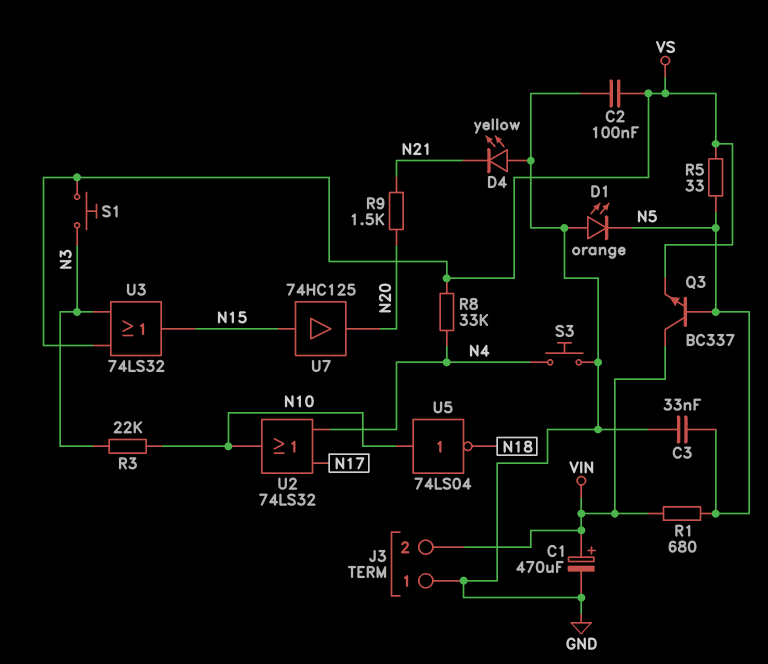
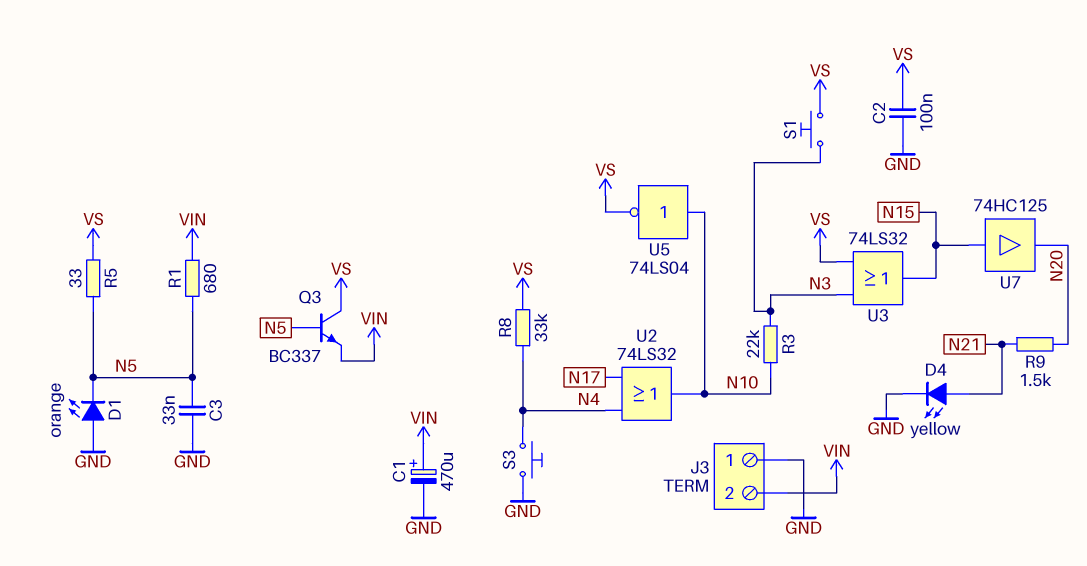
D4: LED yellow (A GND, K N21) -> LED yellow (A N21, K GND)
Q3: NPN BC337 (B N5, C VIN, E VS) -> NPN BC337 (B N5, C VS, E VIN)
U5: NOT 74LS04 (in N10, out N18) -> NOT 74LS04 (in N10, out VS)

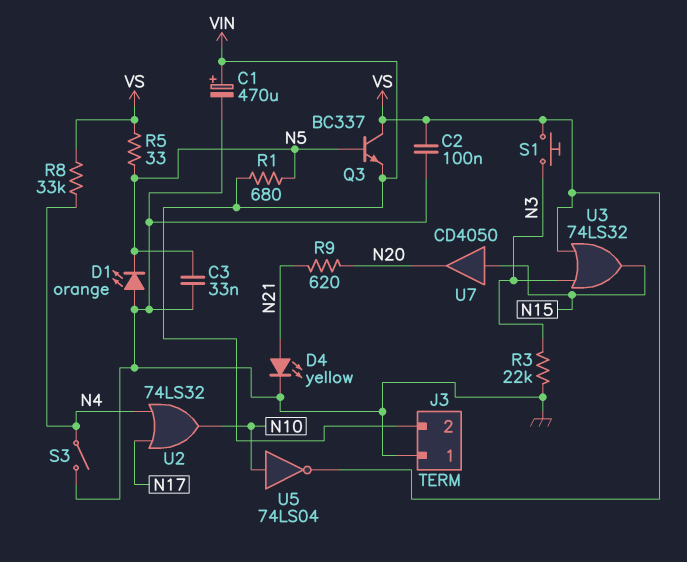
R3: 22k (N3, N10) -> 22k (GND, N3)
R9: 1.5k (N20, N21) -> 620 (N20, N21)
S3: button (GND, N4) -> switch (GND, N4)
U7: buffer 74HC125 (in N15, out N20) -> buffer CD4050 (in N15, out N20)

